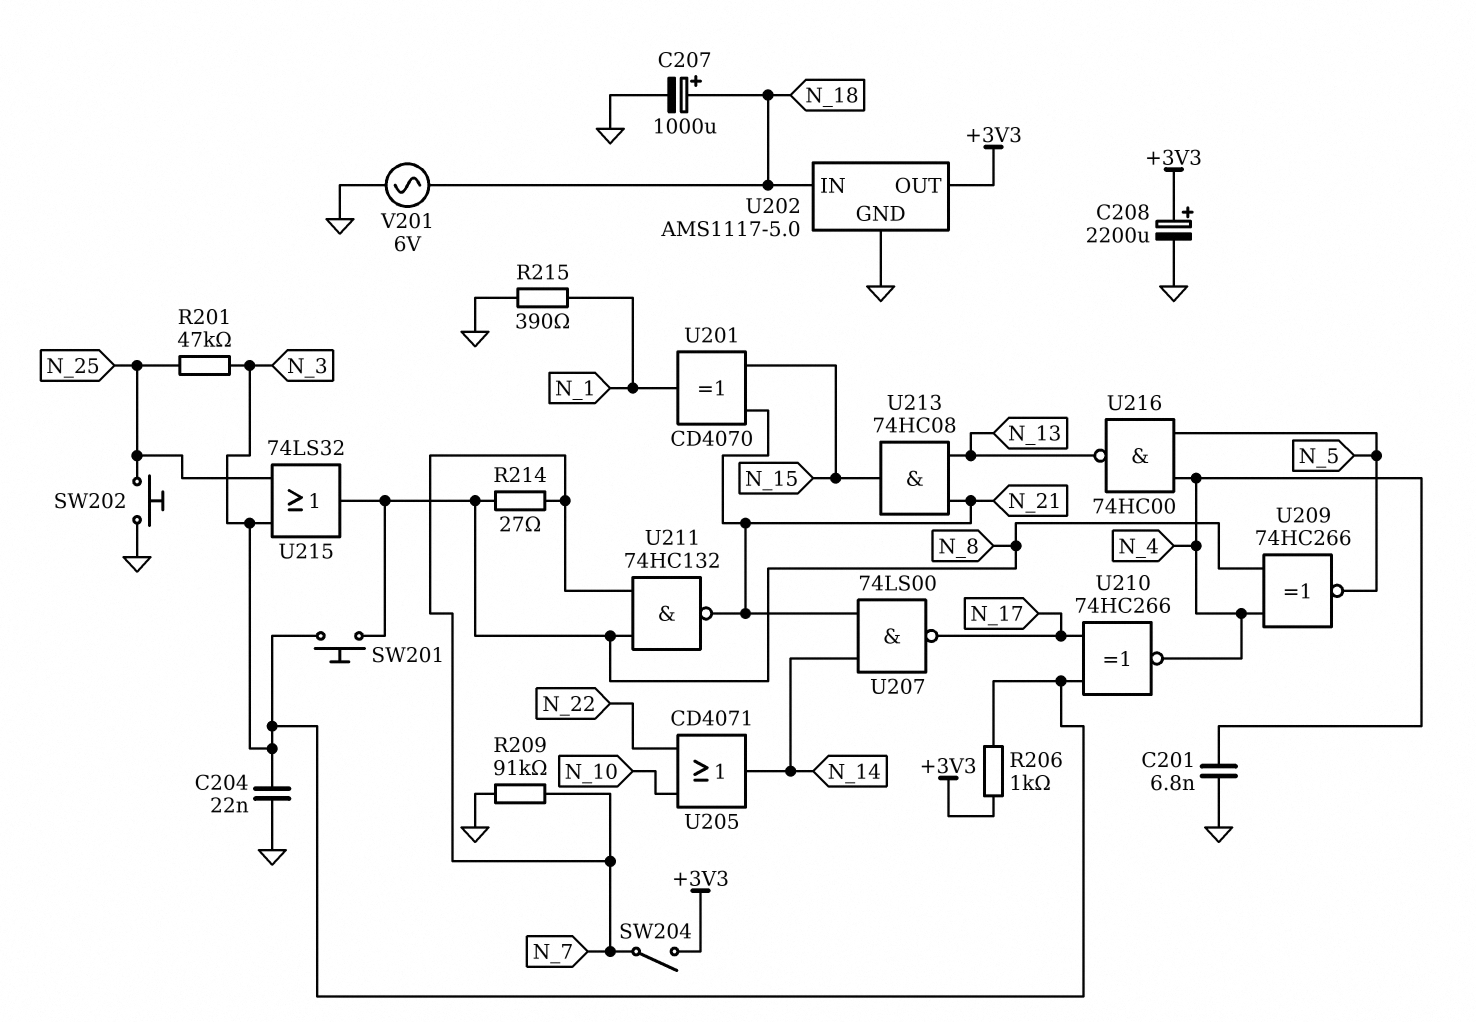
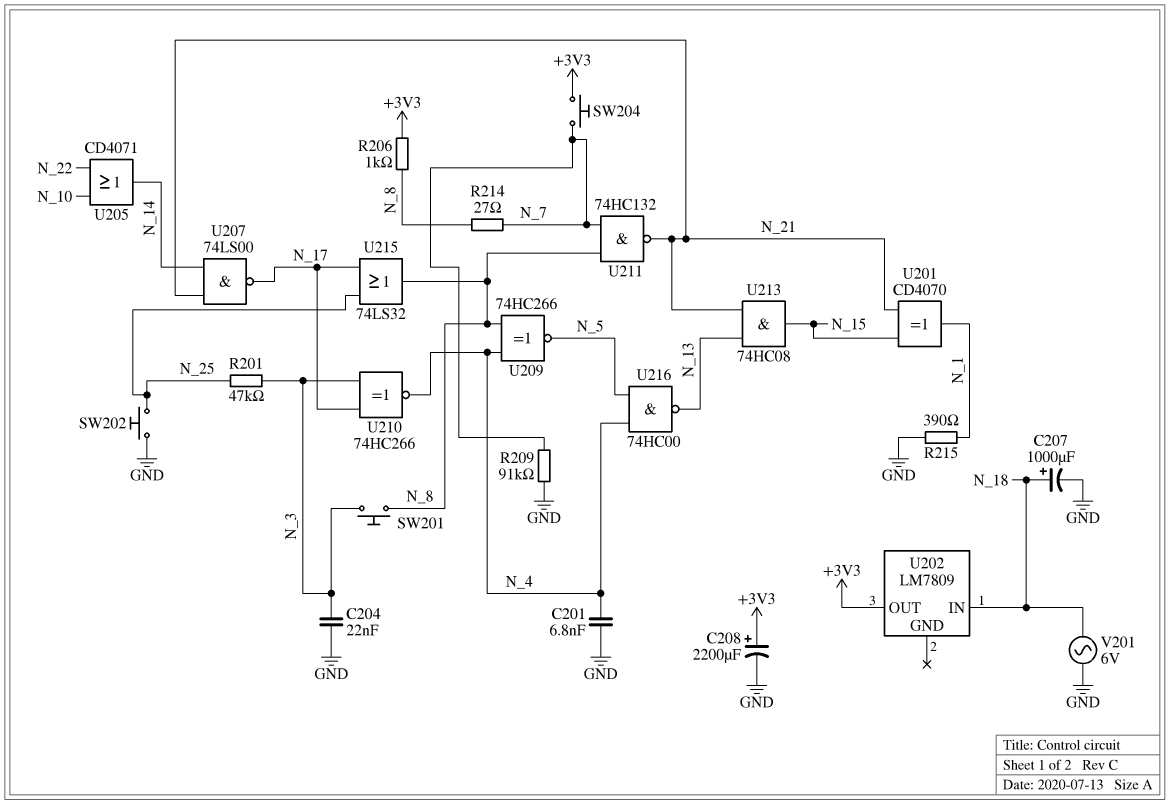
R206: 1k (+3V3, N_3) -> 1k (+3V3, N_8)
SW204: switch (+3V3, N_7) -> button (+3V3, N_7)
U202: AMS1117-5.0 -> LM7809
U202 pin GND: GND -> none
U215: OR 74LS32 (in N_3, in N_25, out N_8) -> OR 74LS32 (in N_17, in N_25, out N_8)

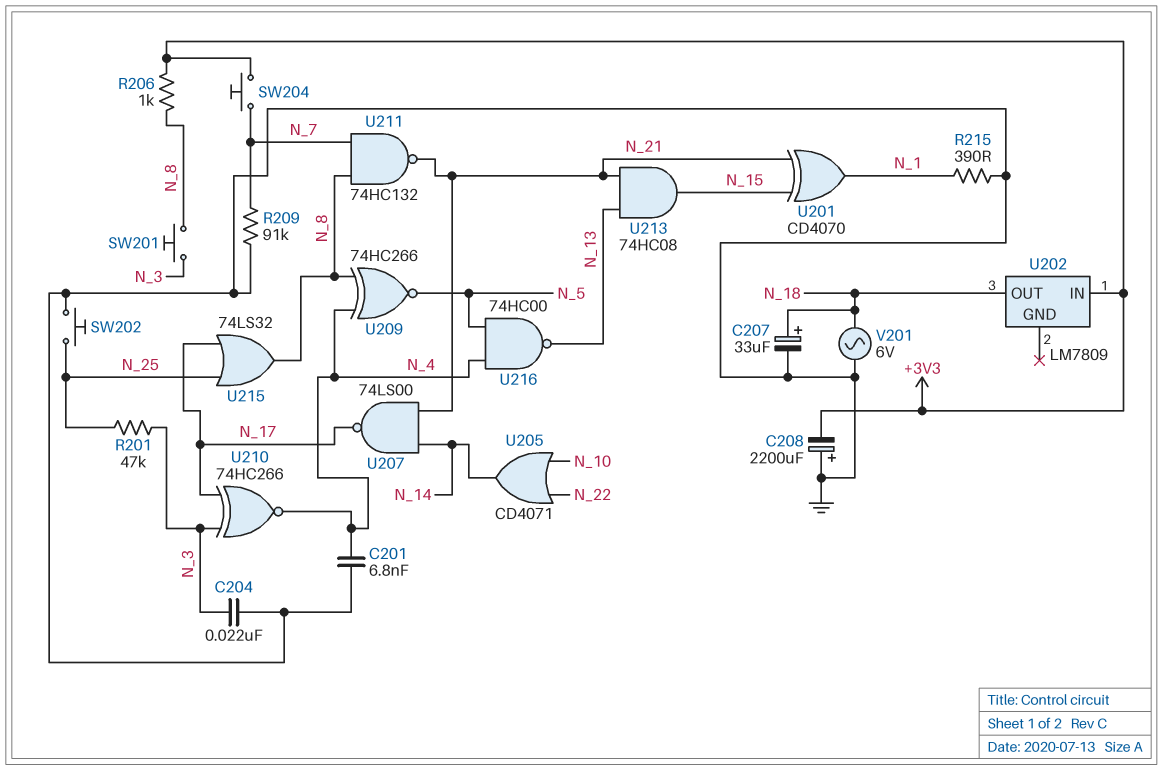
C207: 1000uF (plus N_18, minus GND) -> 33uF (plus N_18, minus GND)
C208: 2200uF (plus +3V3, minus GND) -> 2200uF (plus GND, minus +3V3)
R214: 27 (N_7, N_8) -> none
U202 pin IN: N_18 -> +3V3
U202 pin OUT: +3V3 -> N_18

